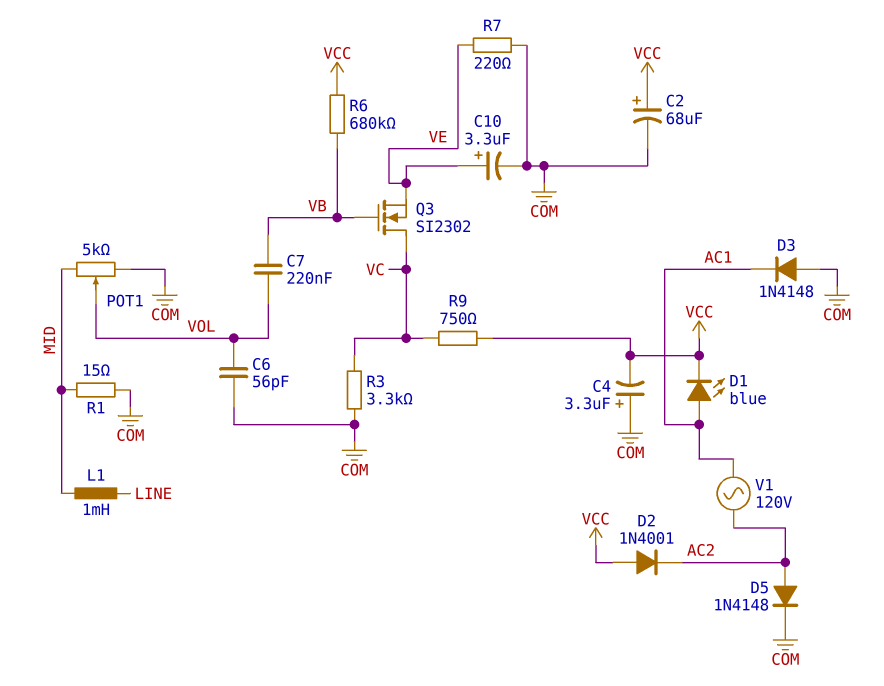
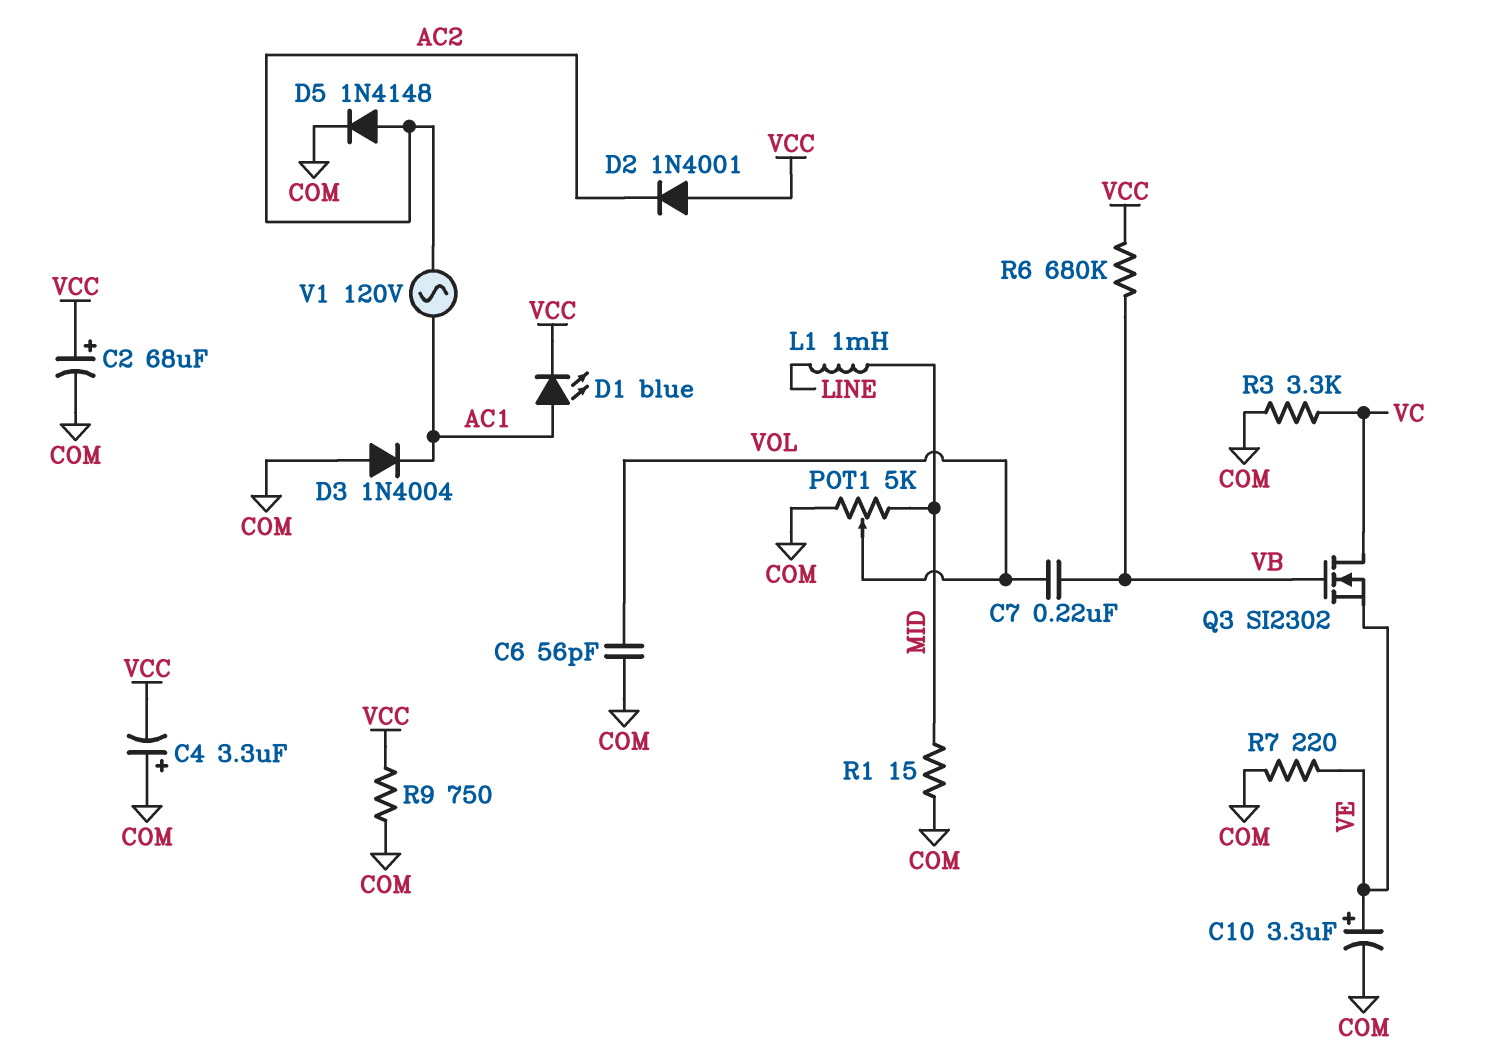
D3: diode 1N4148 (A COM, K AC1) -> diode 1N4004 (A COM, K AC1)
R9: 750 (VC, VCC) -> 750 (COM, VCC)

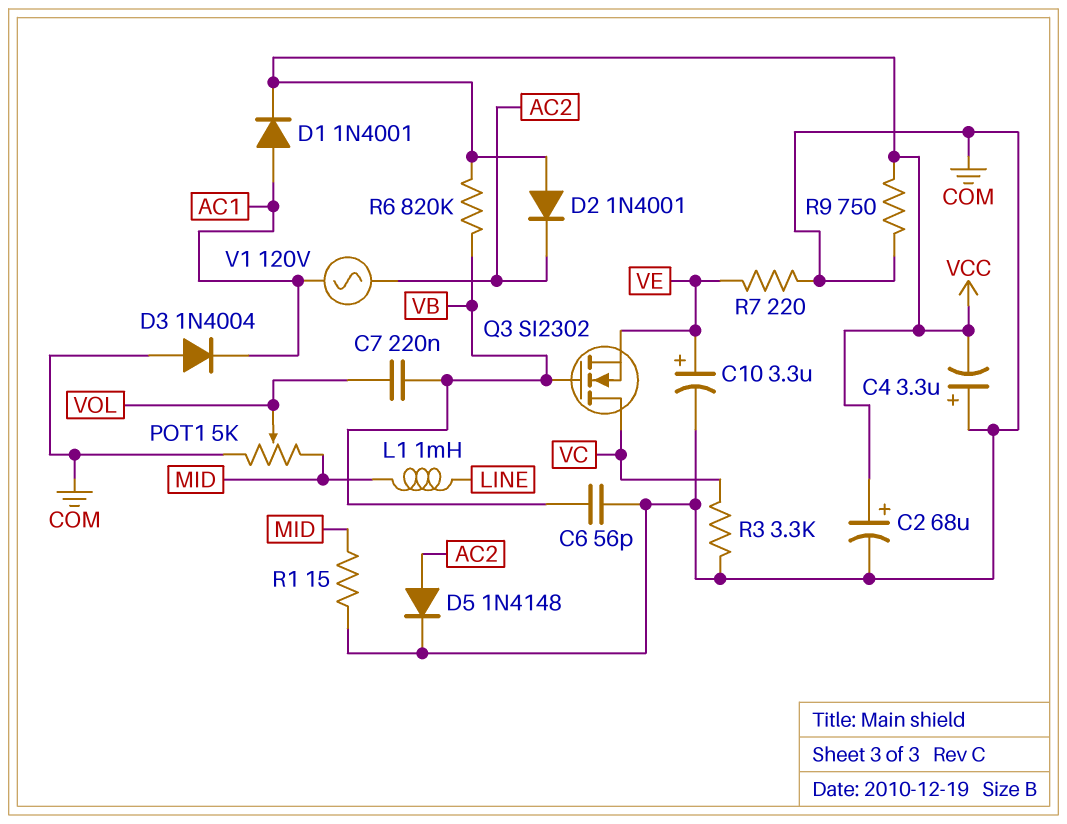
C6: 56pF (COM, VOL) -> 56pF (COM, VB)
D1: LED blue (A AC1, K VCC) -> diode 1N4001 (A AC1, K VCC)
R6: 680k (VB, VCC) -> 820k (VB, VCC)

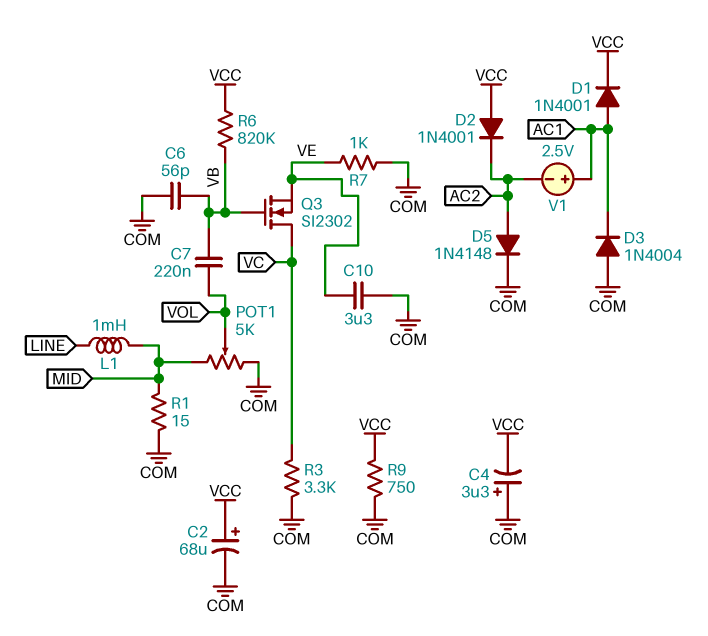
C10: 3.3uF (plus VE, minus COM) -> 3.3uF (COM, VE)
R7: 220 (COM, VE) -> 1k (COM, VE)
V1: AC 120V (AC1, AC2) -> 2.5V (plus AC1, minus AC2)

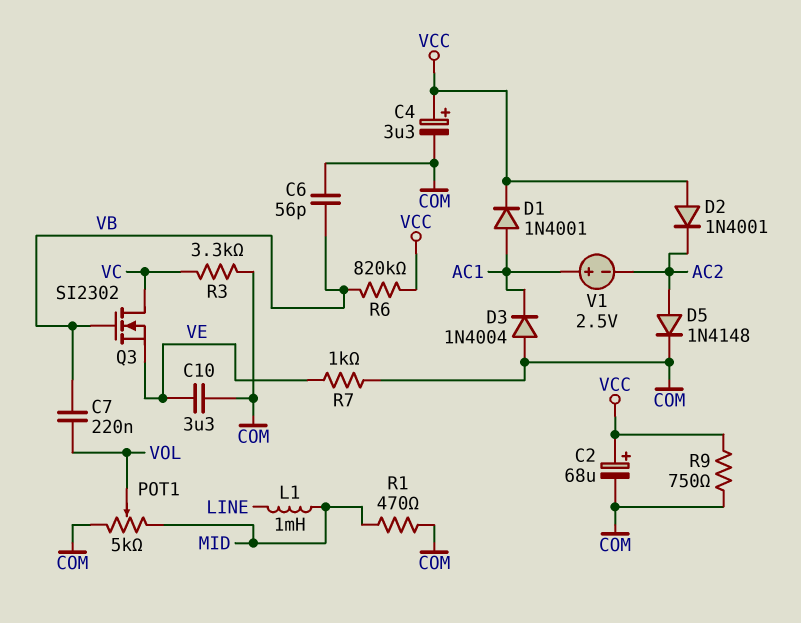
C4: 3.3uF (plus COM, minus VCC) -> 3.3uF (plus VCC, minus COM)
R1: 15 (COM, MID) -> 470 (COM, MID)

